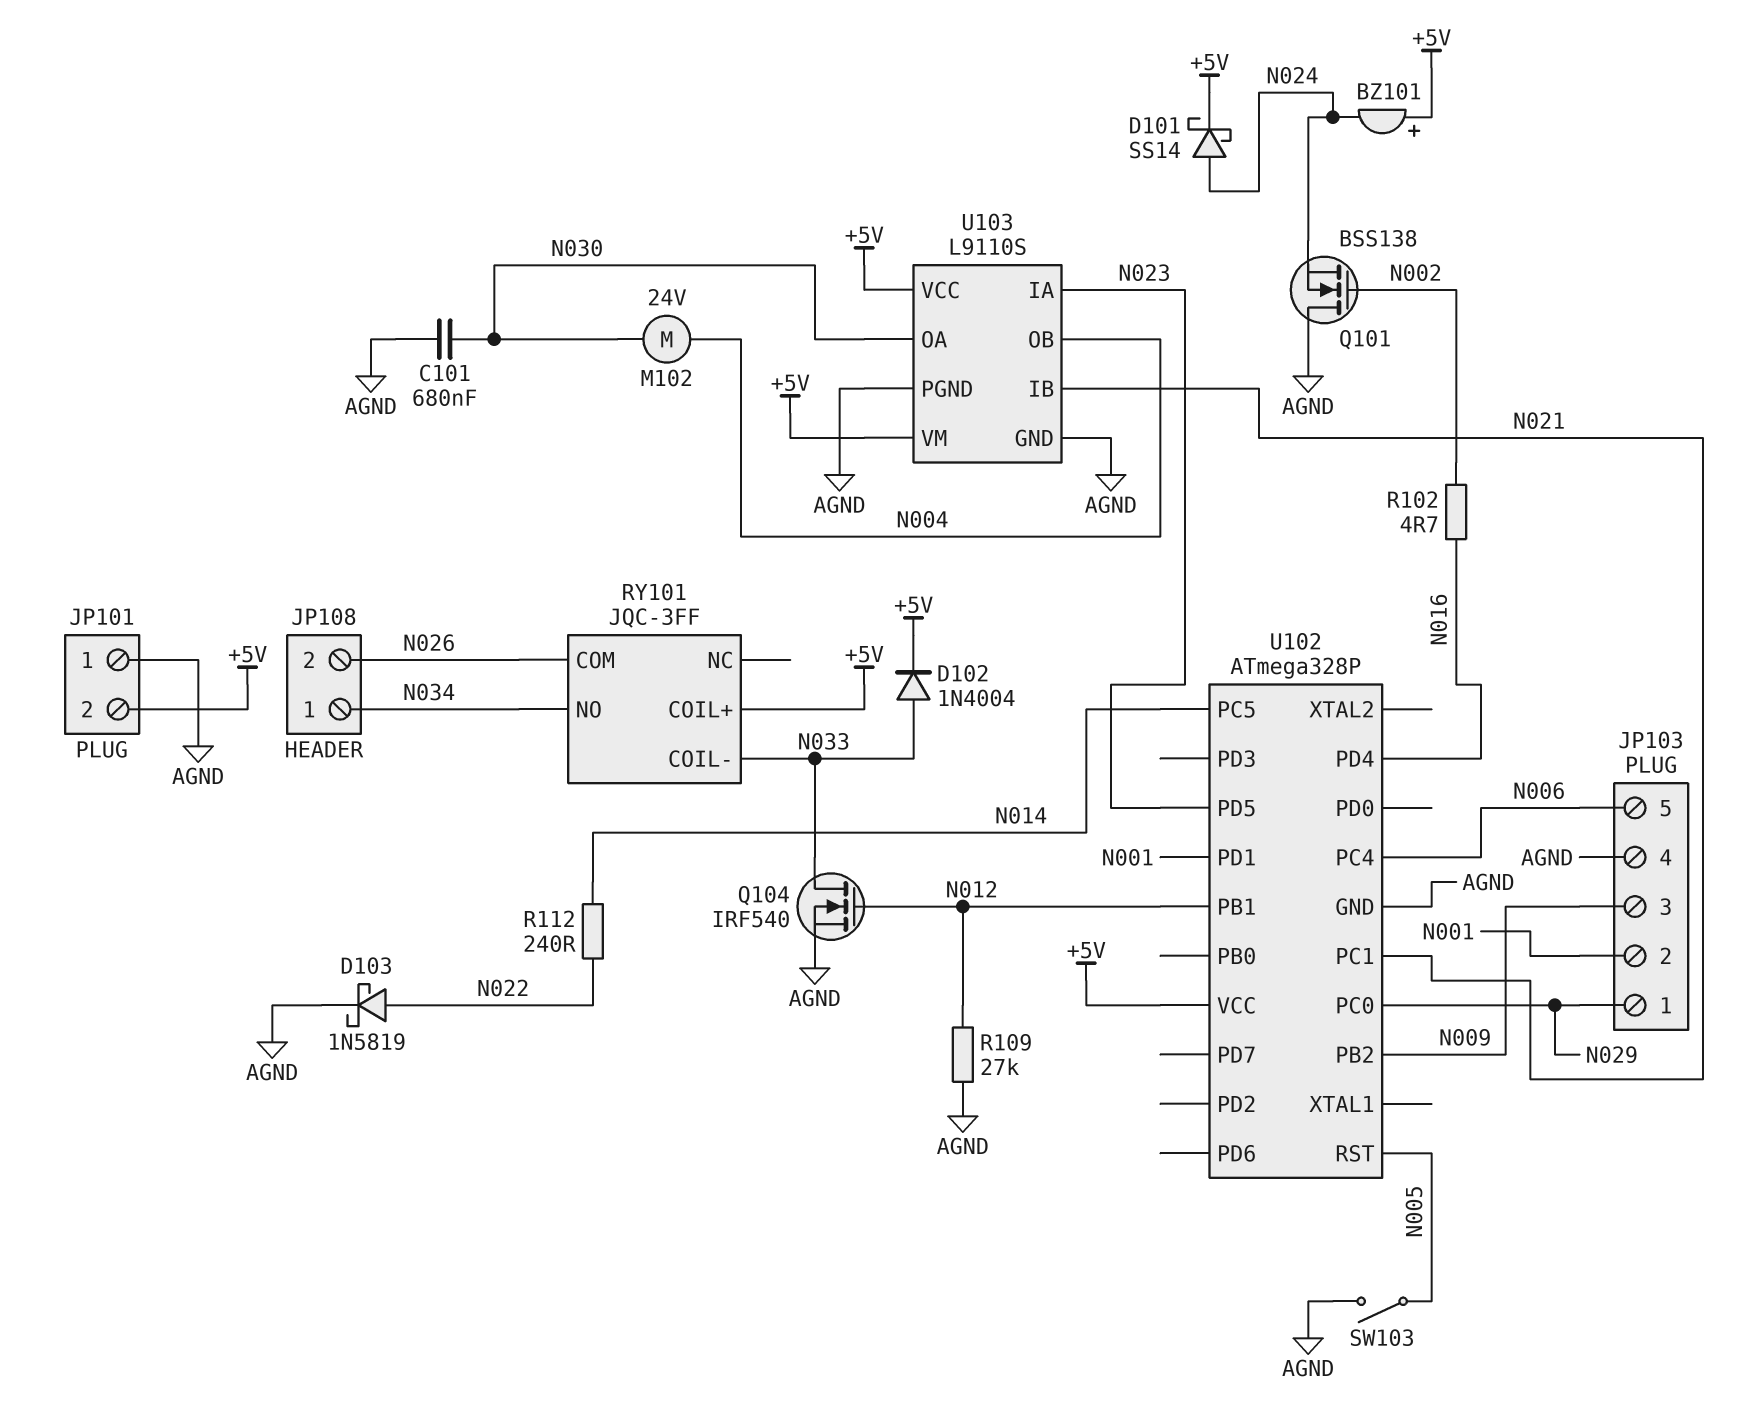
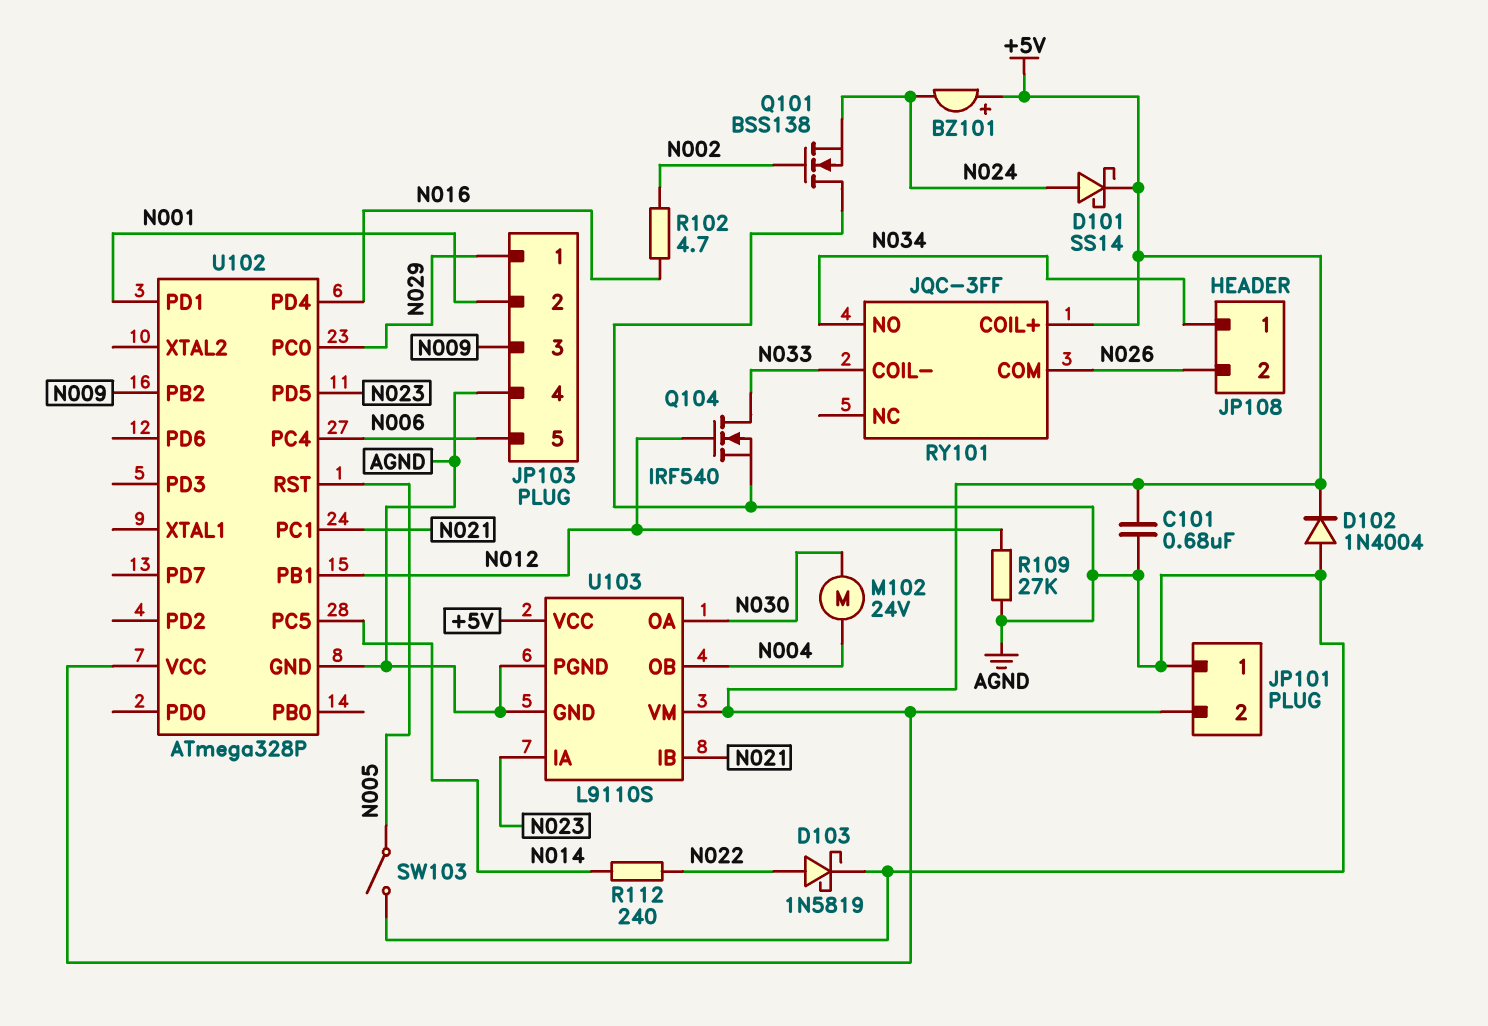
C101: 680nF (AGND, N030) -> 680nF (+5V, AGND)
D102: diode 1N4004 (A N033, K +5V) -> diode 1N4004 (A AGND, K +5V)

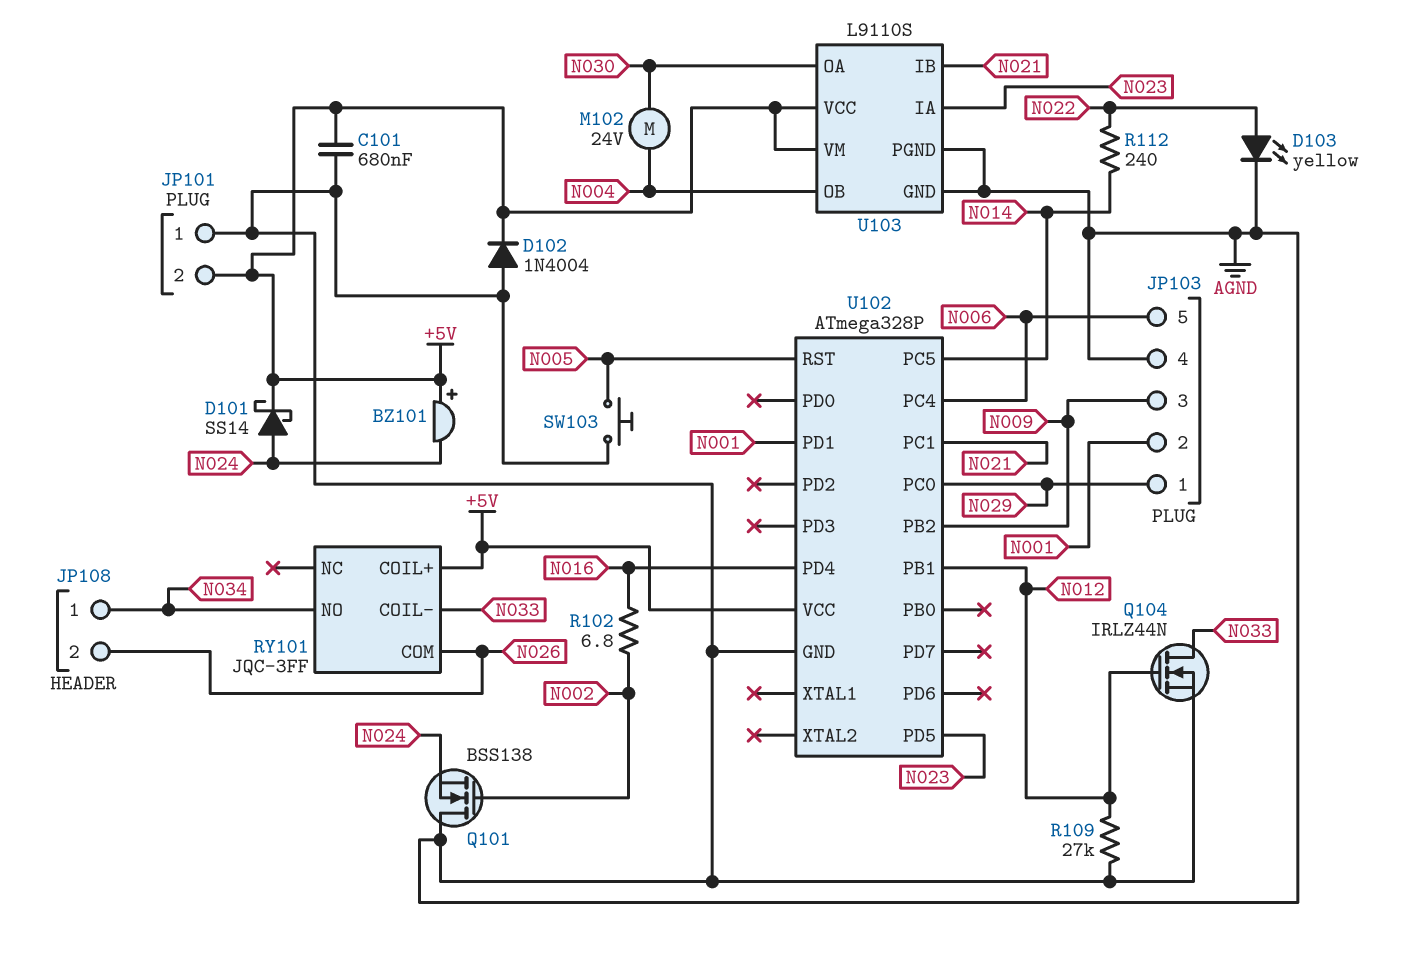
D103: schottky 1N5819 (A N022, K AGND) -> LED yellow (A N022, K AGND)
Q104: NMOS IRF540 (G N012, D N033, S AGND) -> NMOS IRLZ44N (G N012, D N033, S AGND)
R102: 4.7 (N002, N016) -> 6.8 (N002, N016)
SW103: switch (AGND, N005) -> button (AGND, N005)

